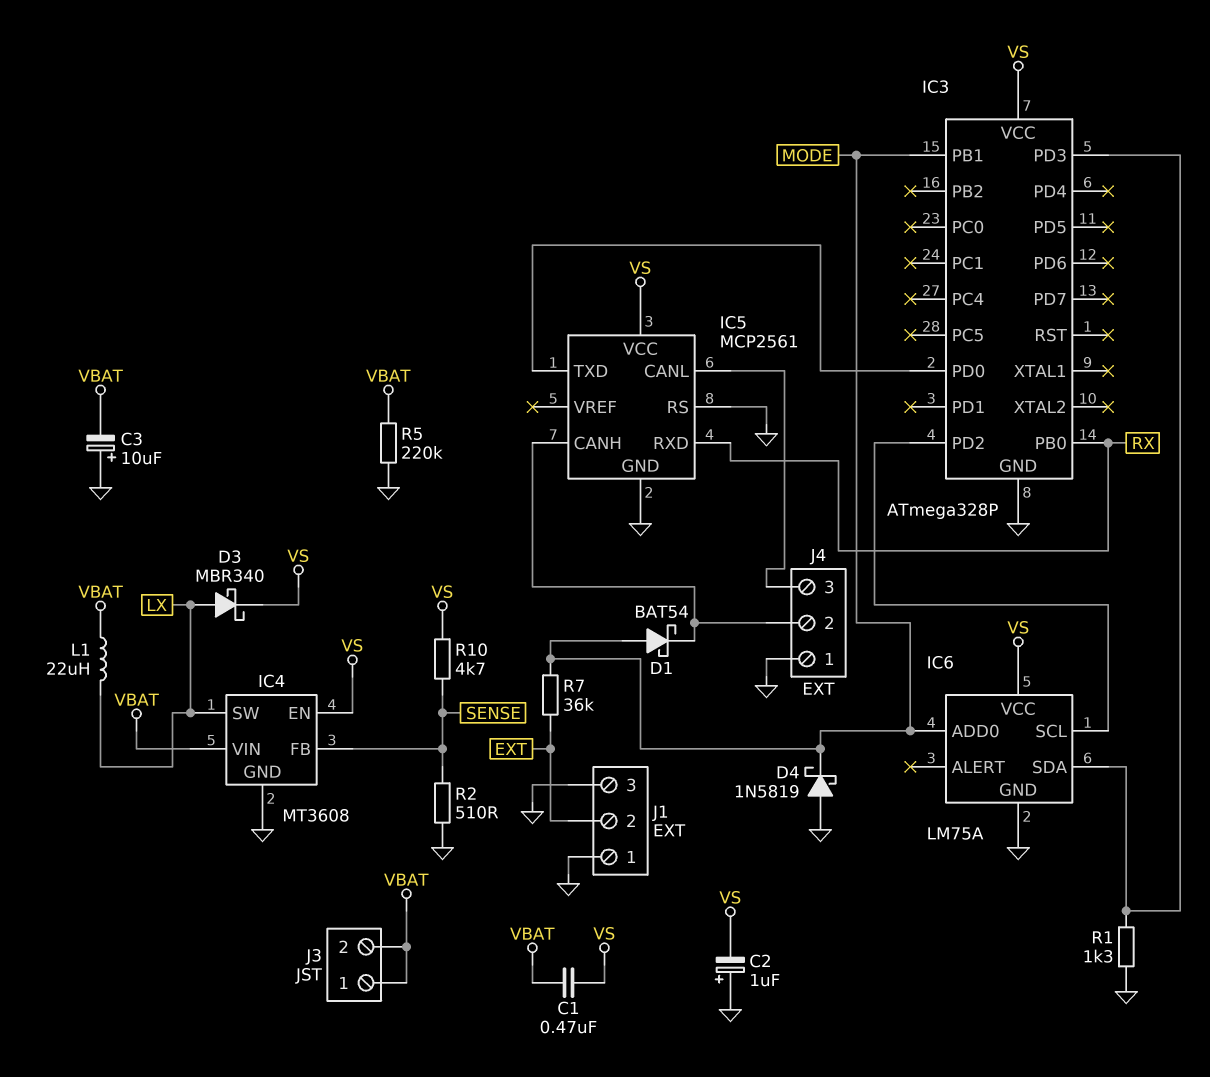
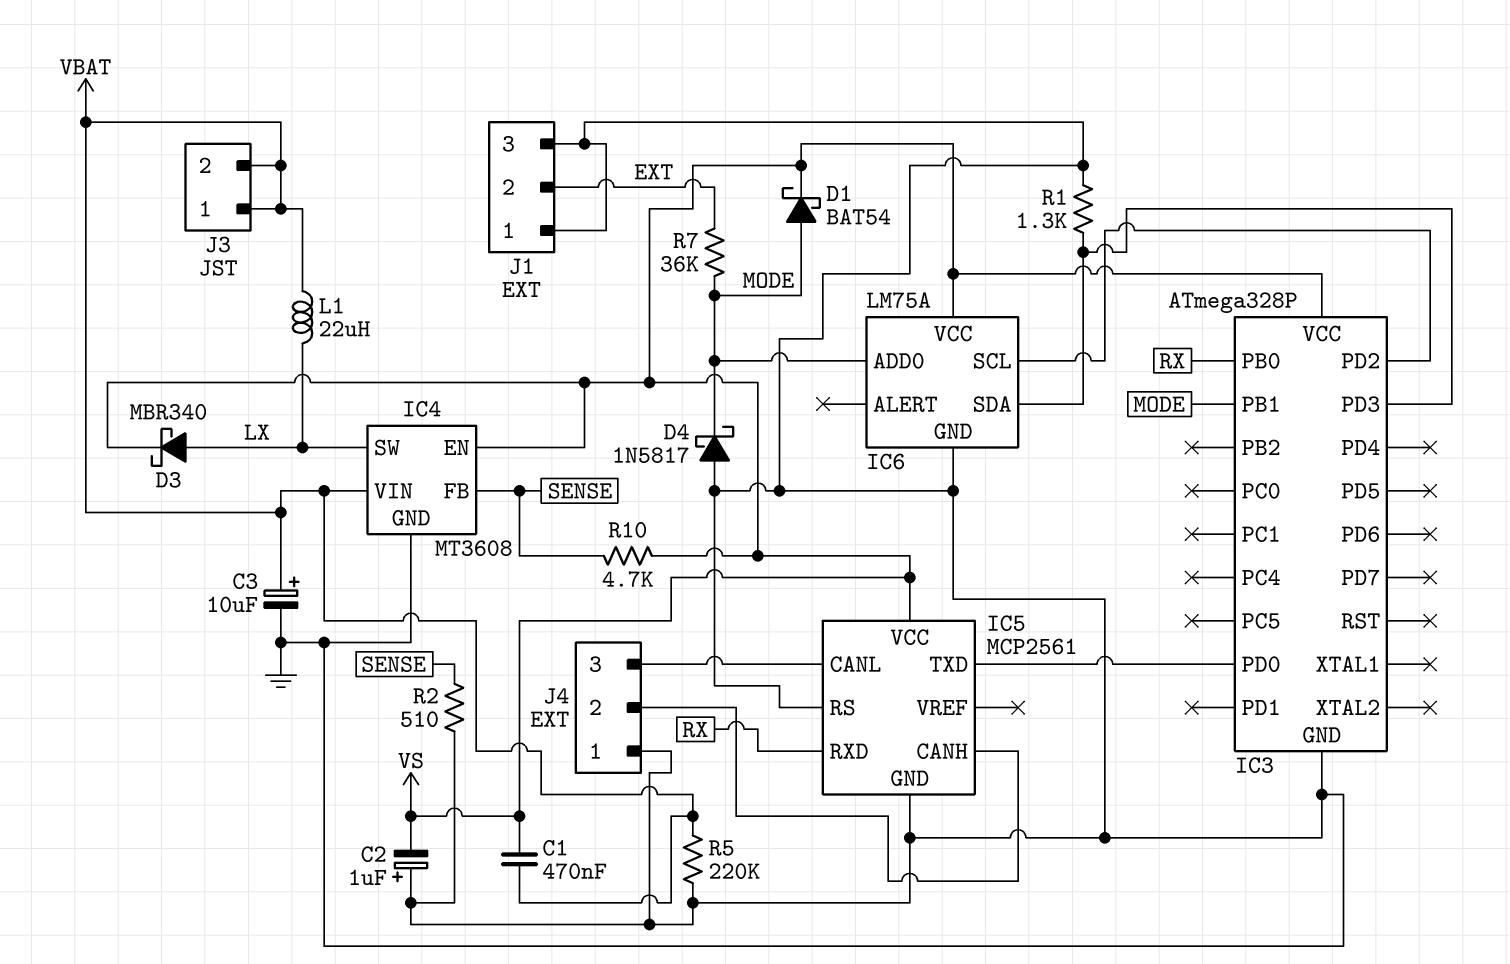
C3: 10uF (plus GND, minus VBAT) -> 10uF (plus VBAT, minus GND)
D1: schottky BAT54 (A MODE, K IC5/CANH) -> schottky BAT54 (A MODE, K VS)
D4: schottky 1N5819 (A GND, K MODE) -> schottky 1N5817 (A GND, K MODE)

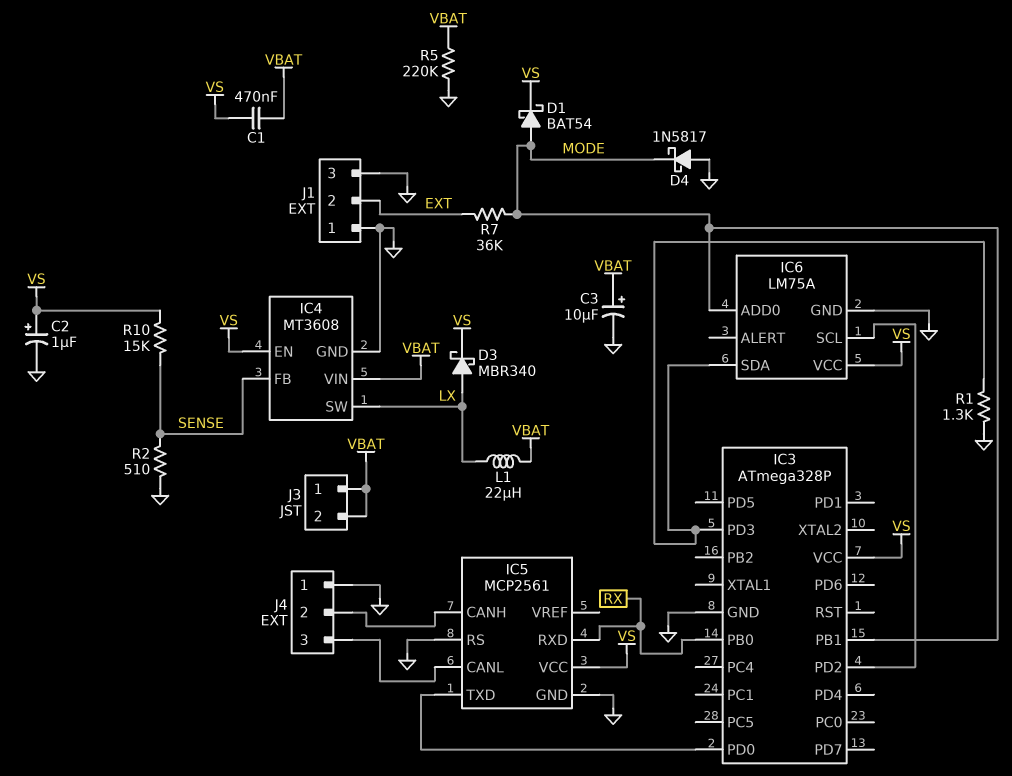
C2: 1uF (plus GND, minus VS) -> 1uF (plus VS, minus GND)
R10: 4.7k (SENSE, VS) -> 15k (SENSE, VS)

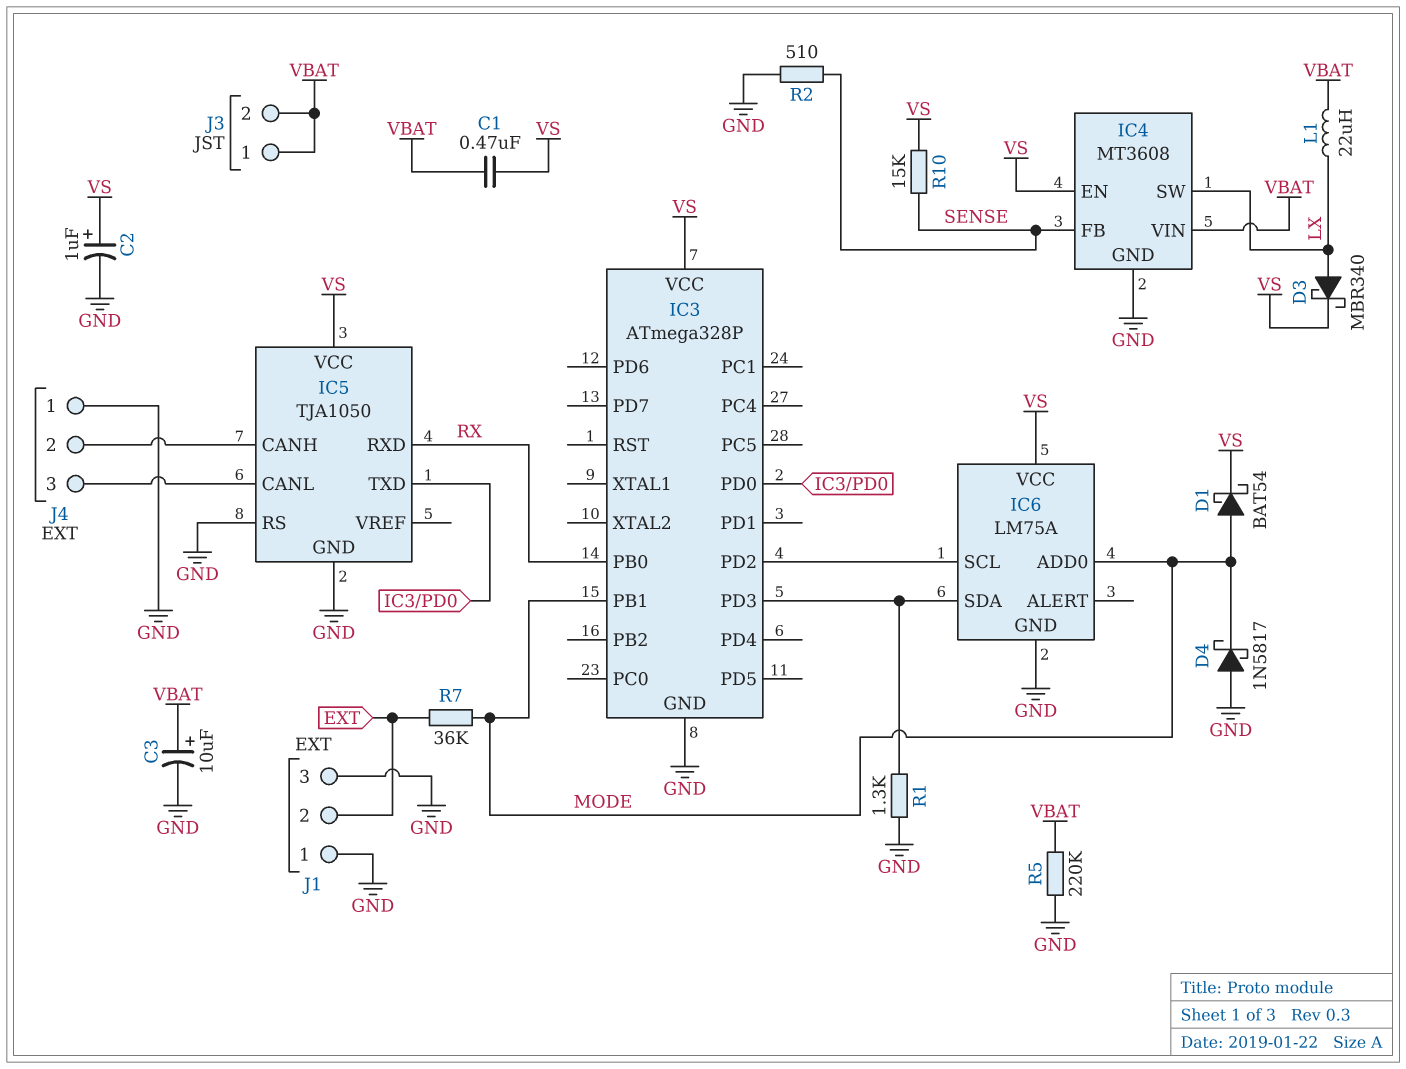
IC5: MCP2561 -> TJA1050

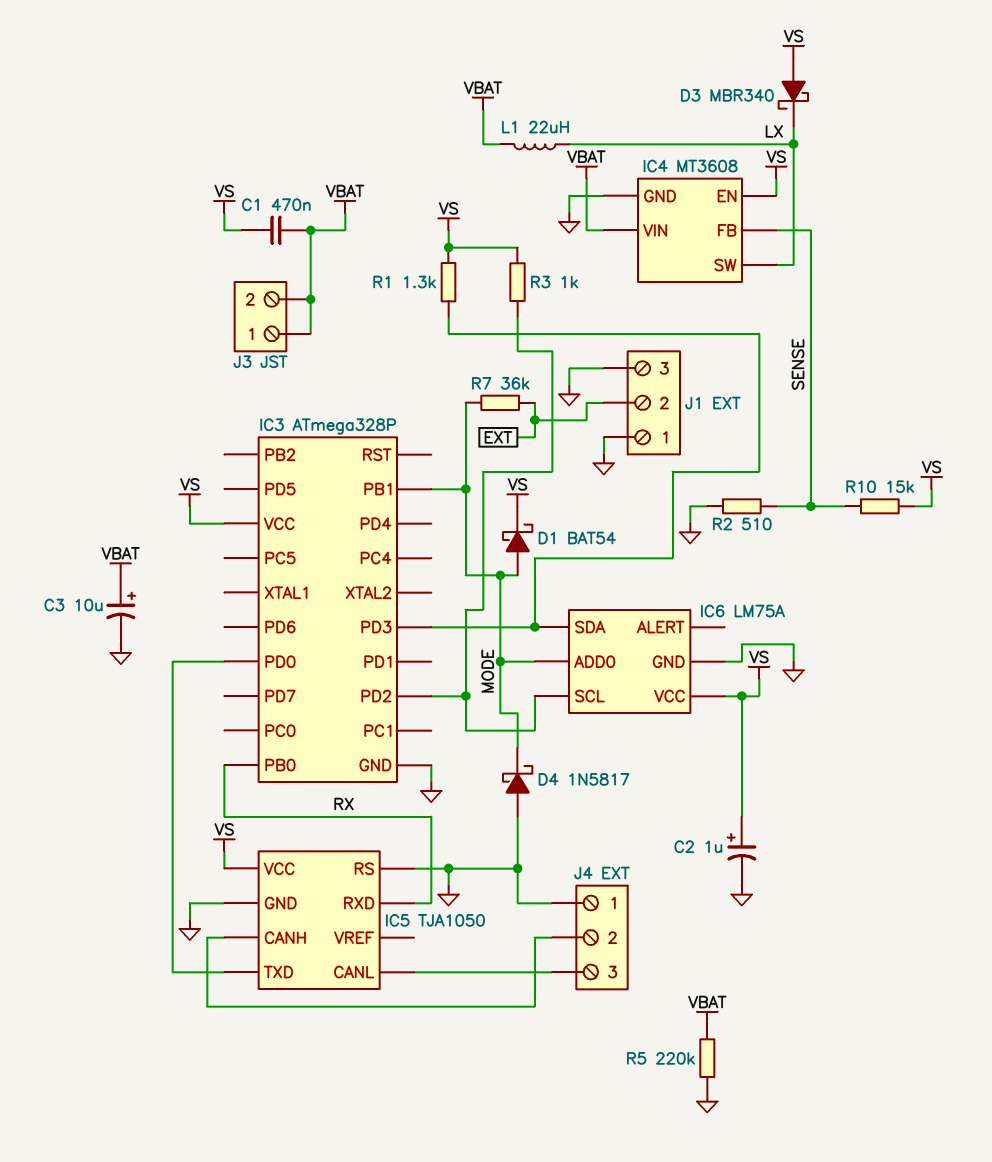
D3: schottky MBR340 (A LX, K VS) -> schottky MBR340 (A VS, K LX)
R1: 1.3k (GND, IC3/PD3) -> 1.3k (IC3/PD3, VS)
R3: none -> 1k (IC3/PD2, VS)

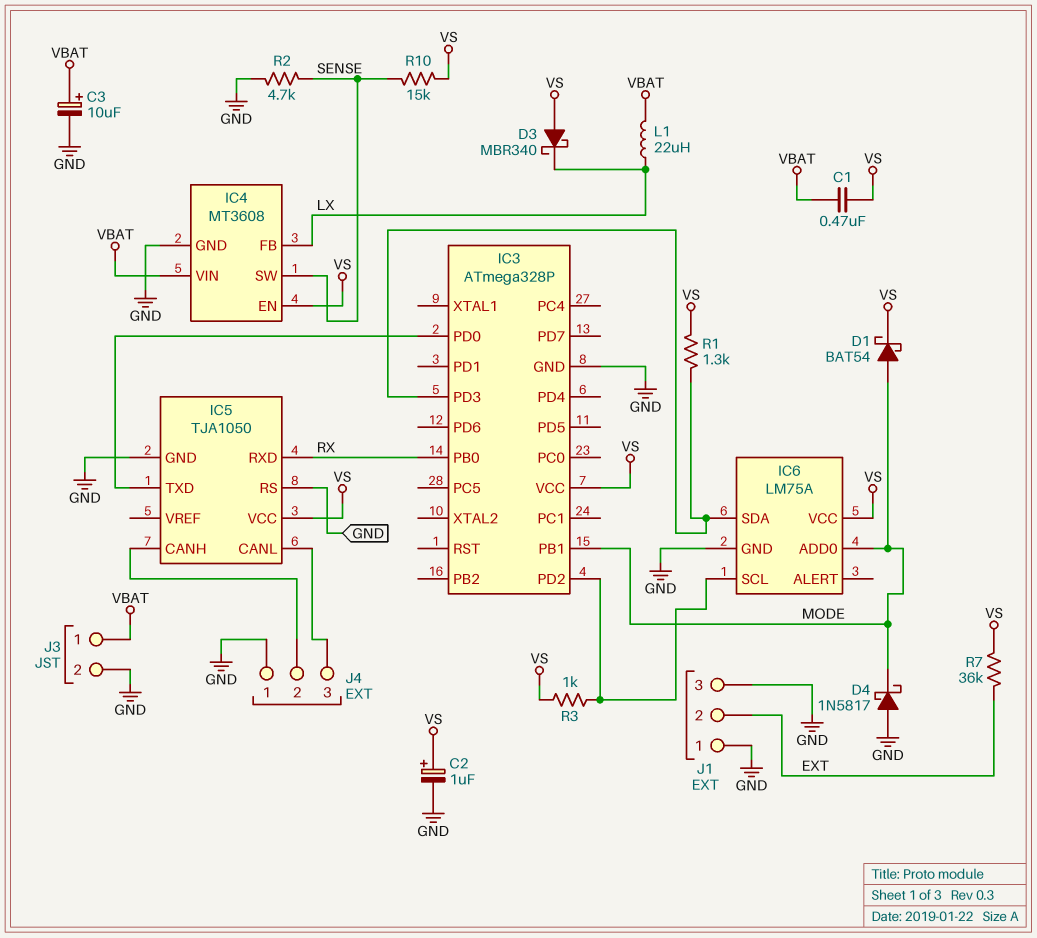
IC4 pin FB: SENSE -> LX
IC4 pin SW: LX -> SENSE
J3 pin 2: VBAT -> GND
R2: 510 (GND, SENSE) -> 4.7k (GND, SENSE)
R5: 220k (GND, VBAT) -> none
R7: 36k (EXT, MODE) -> 36k (EXT, VS)

